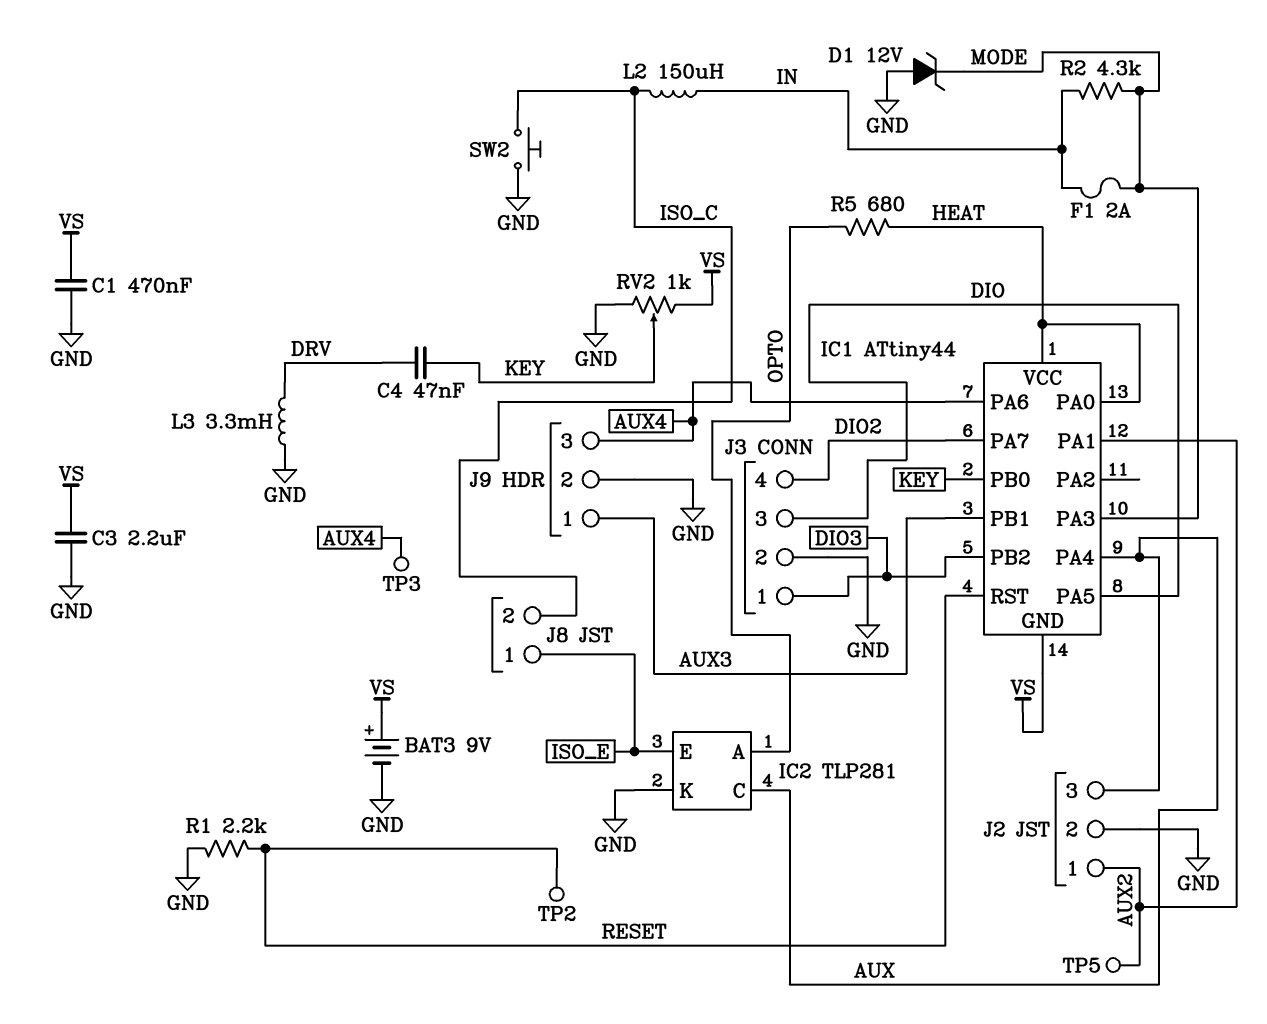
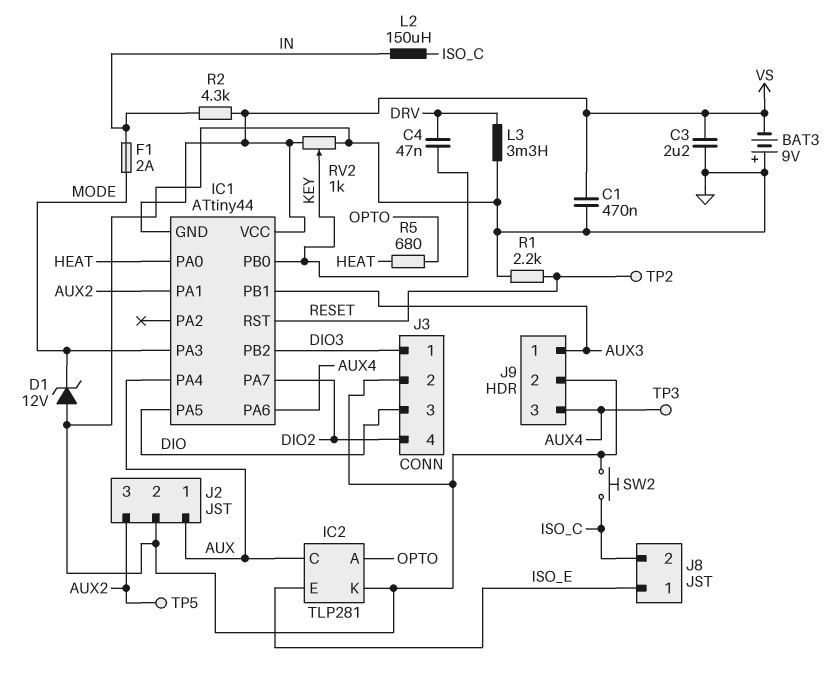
BAT3: 9V (plus VS, minus GND) -> 9V (plus GND, minus VS)
IC1 pin VCC: HEAT -> VS
J2 pin 1: AUX2 -> AUX
J2 pin 3: AUX -> AUX2
R2: 4.3k (IN, MODE) -> 4.3k (IN, VS)

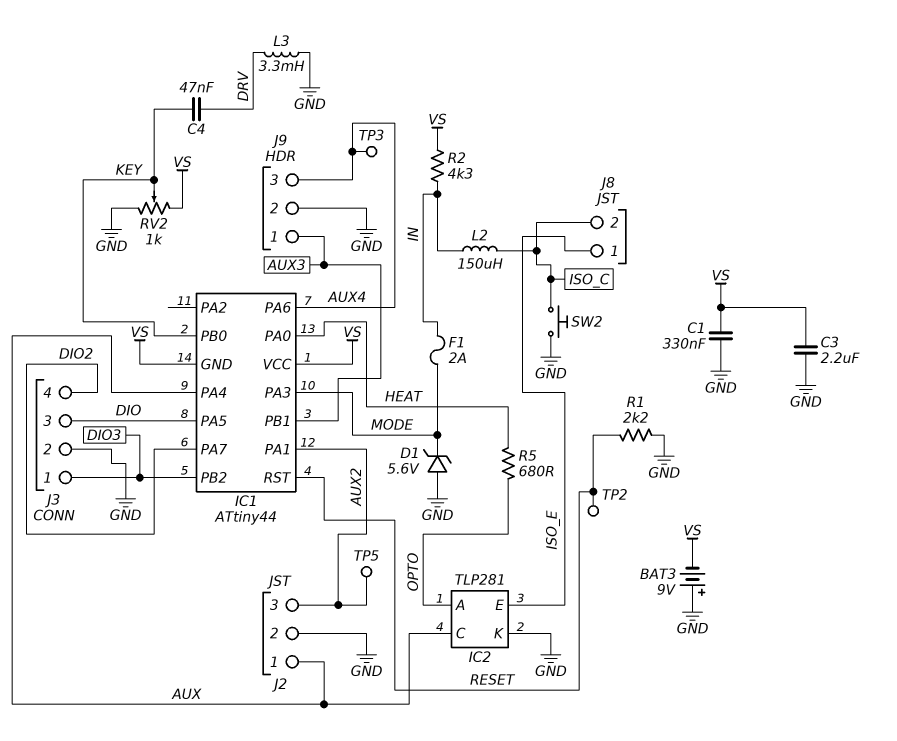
C1: 470nF (GND, VS) -> 330nF (GND, VS)
D1: zener 12V (A GND, K MODE) -> zener 5.6V (A GND, K MODE)

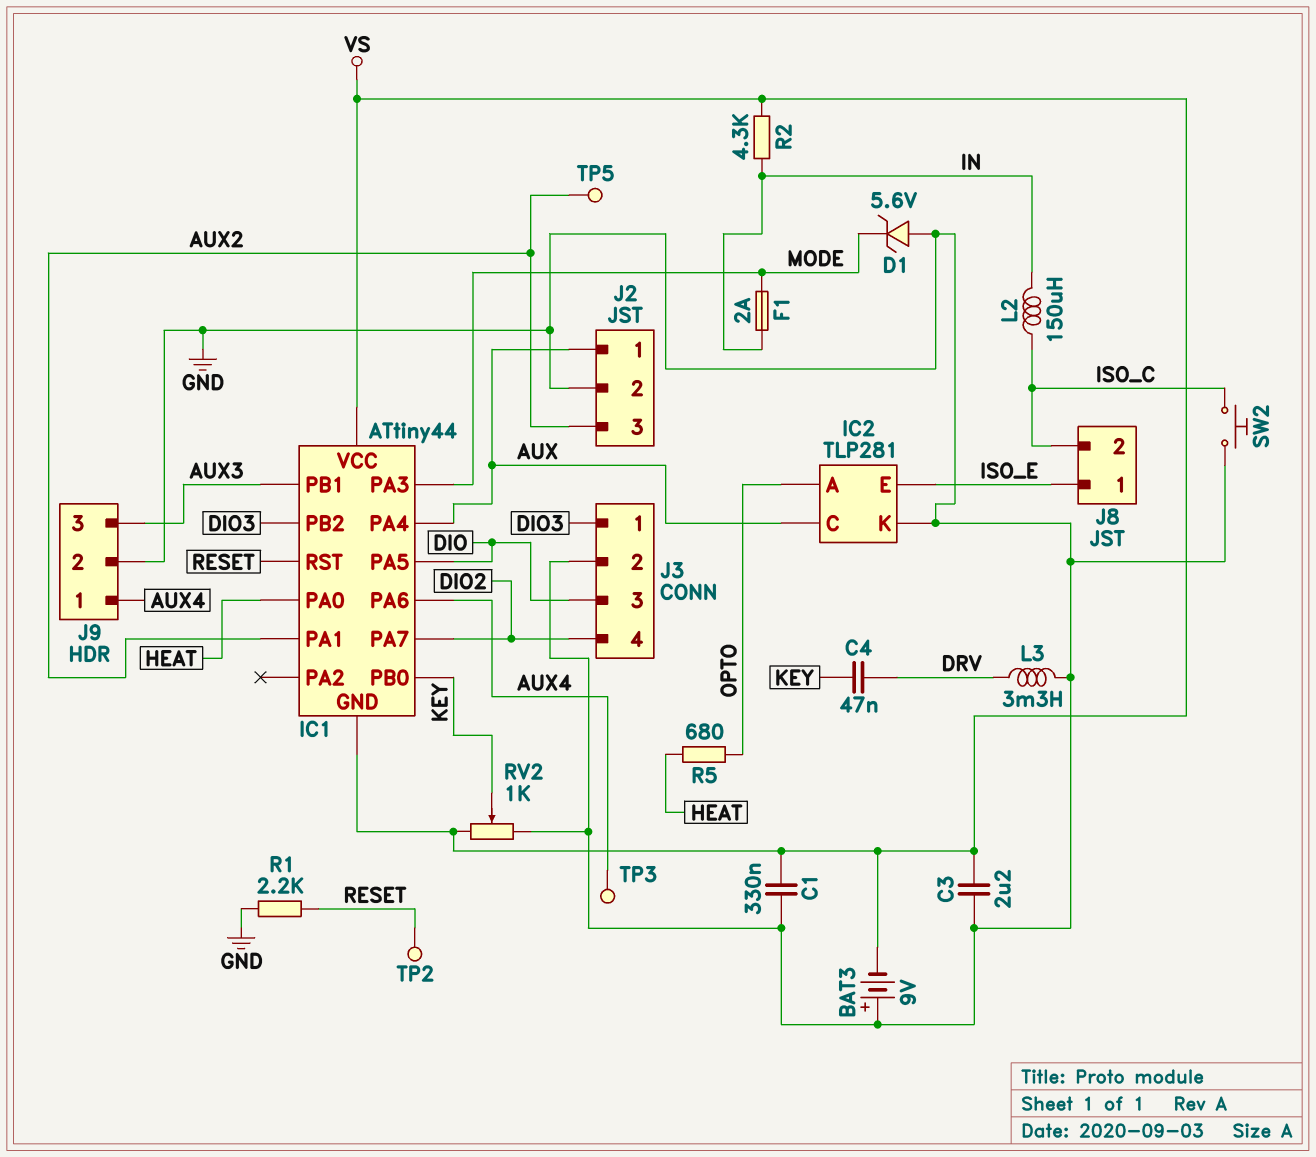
J9 pin 1: AUX3 -> AUX4
J9 pin 3: AUX4 -> AUX3

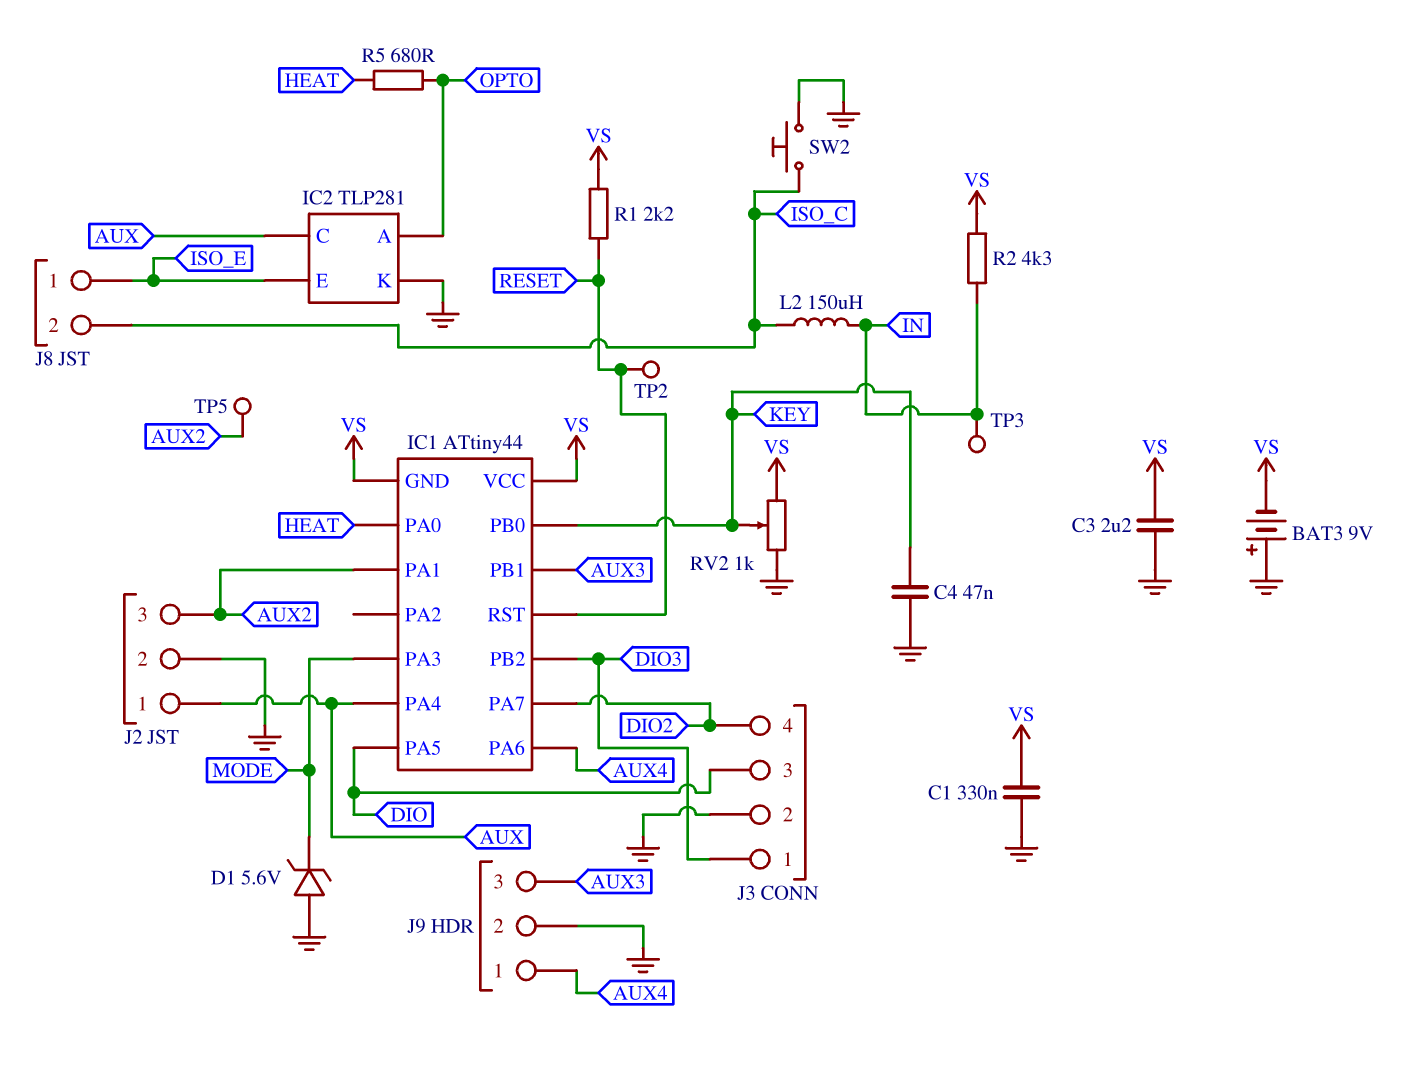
C4: 47nF (DRV, KEY) -> 47nF (GND, KEY)
F1: 2A (IN, MODE) -> none
L3: 3.3mH (DRV, GND) -> none
R1: 2.2k (GND, RESET) -> 2.2k (RESET, VS)
TP3: test point (AUX4) -> test point (IN)

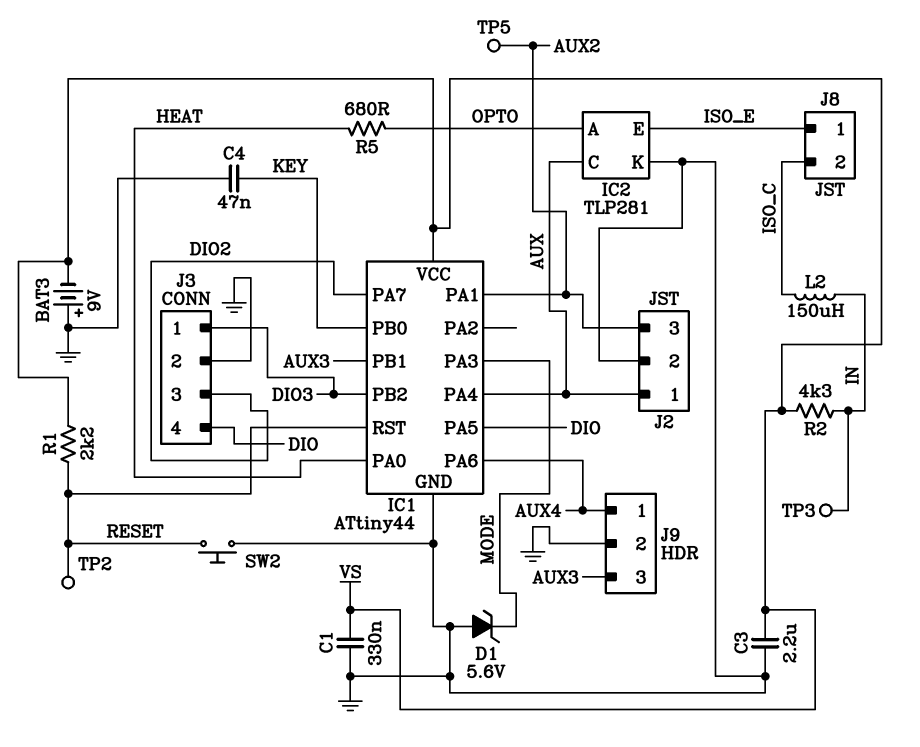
IC1 pin GND: VS -> GND
J3 pin 3: DIO -> DIO2
J3 pin 4: DIO2 -> DIO
RV2: 1k (GND, VS, wiper KEY) -> none
SW2: button (GND, ISO_C) -> button (GND, RESET)

